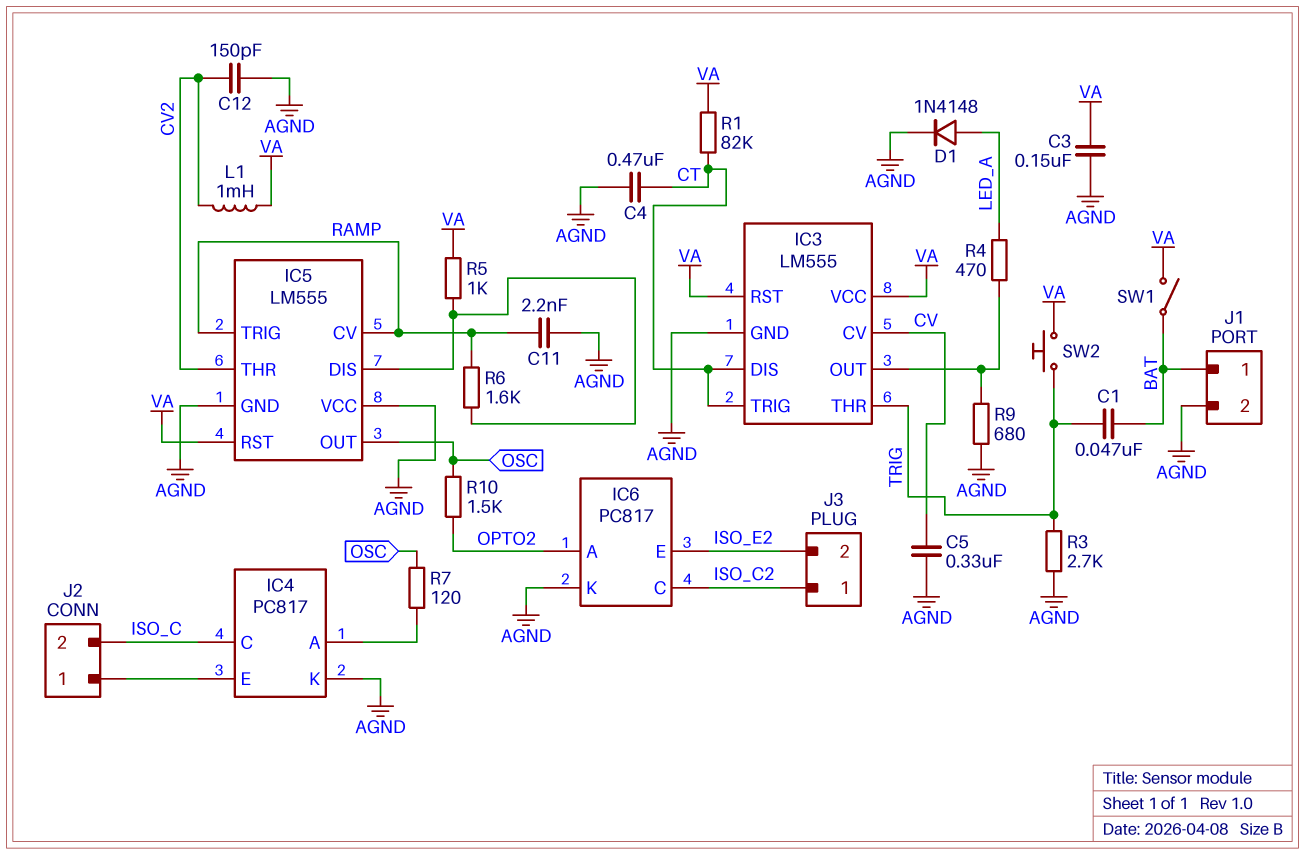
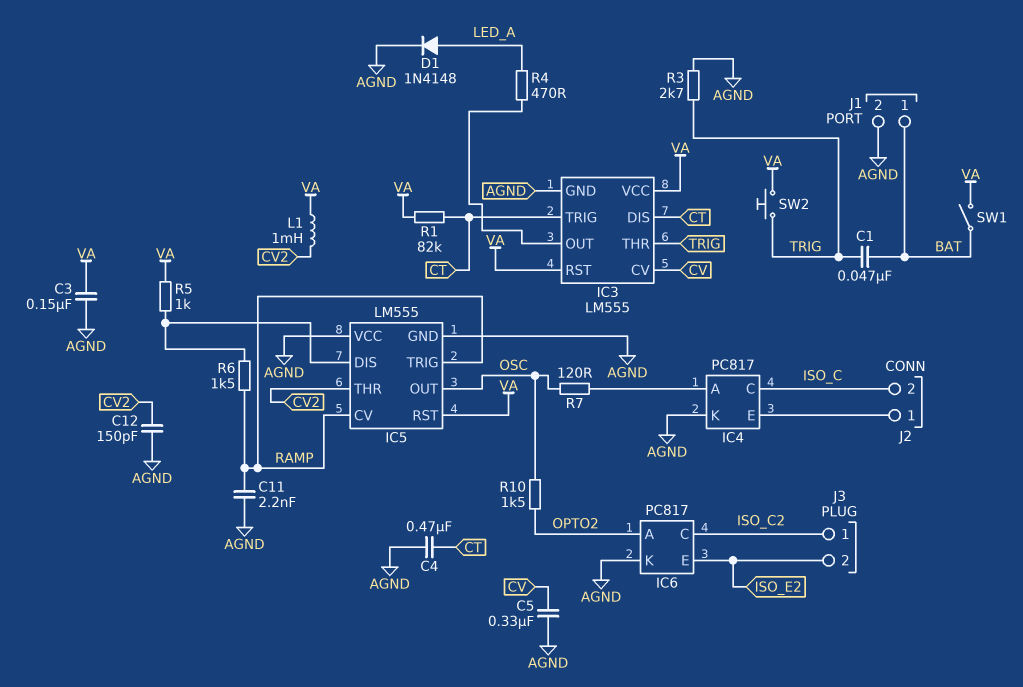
R6: 1.6k (IC5/DIS, RAMP) -> 1.5k (IC5/DIS, RAMP)
R9: 680 (AGND, IC3/OUT) -> none

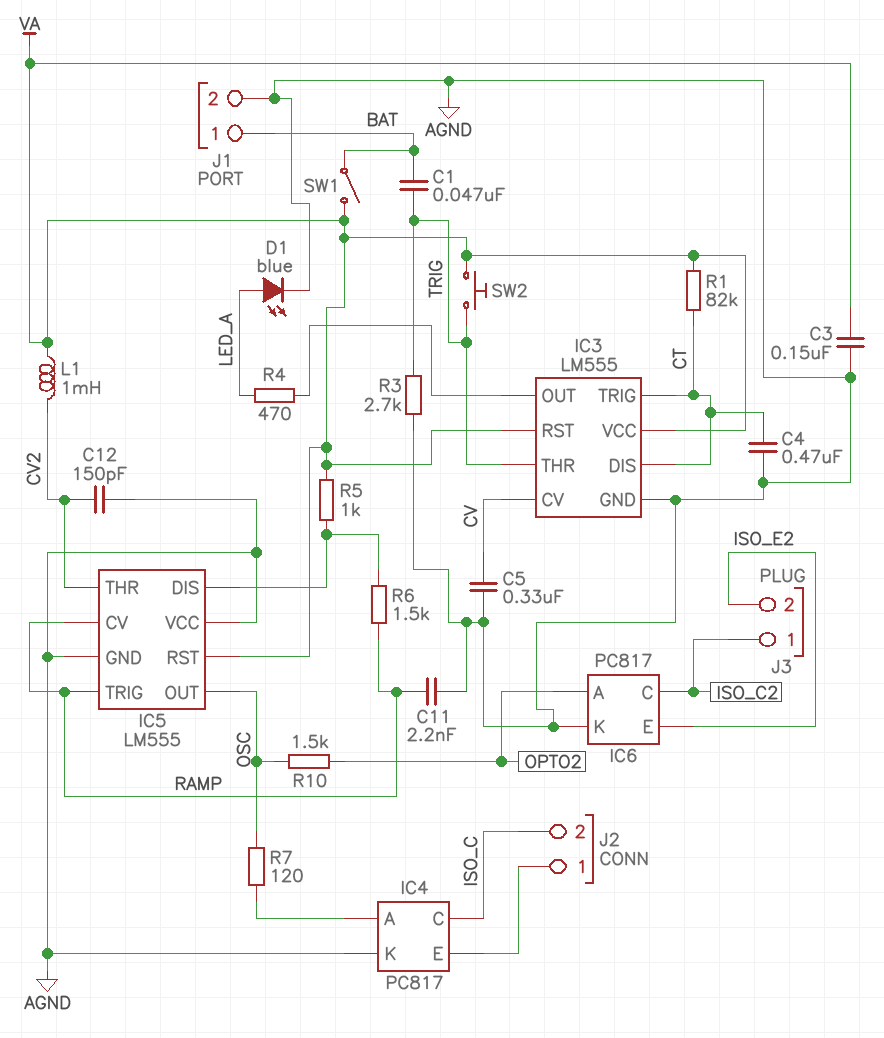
D1: diode 1N4148 (A LED_A, K AGND) -> LED blue (A LED_A, K AGND)

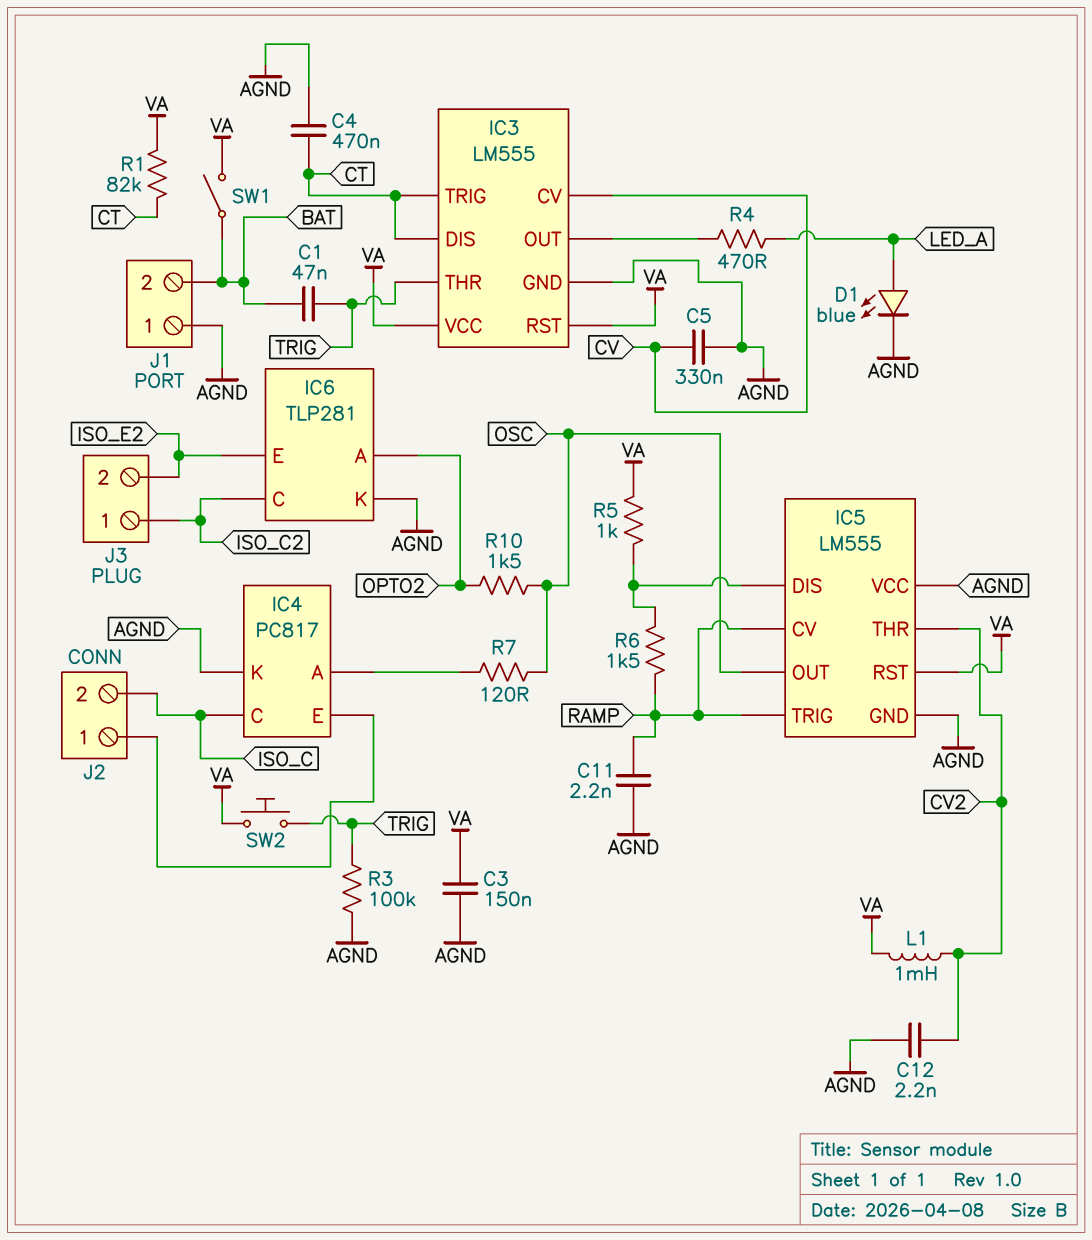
C12: 150pF (AGND, CV2) -> 2.2nF (AGND, CV2)
IC6: PC817 -> TLP281
J1 pin 1: BAT -> AGND
J1 pin 2: AGND -> BAT
R3: 2.7k (AGND, TRIG) -> 100k (AGND, TRIG)

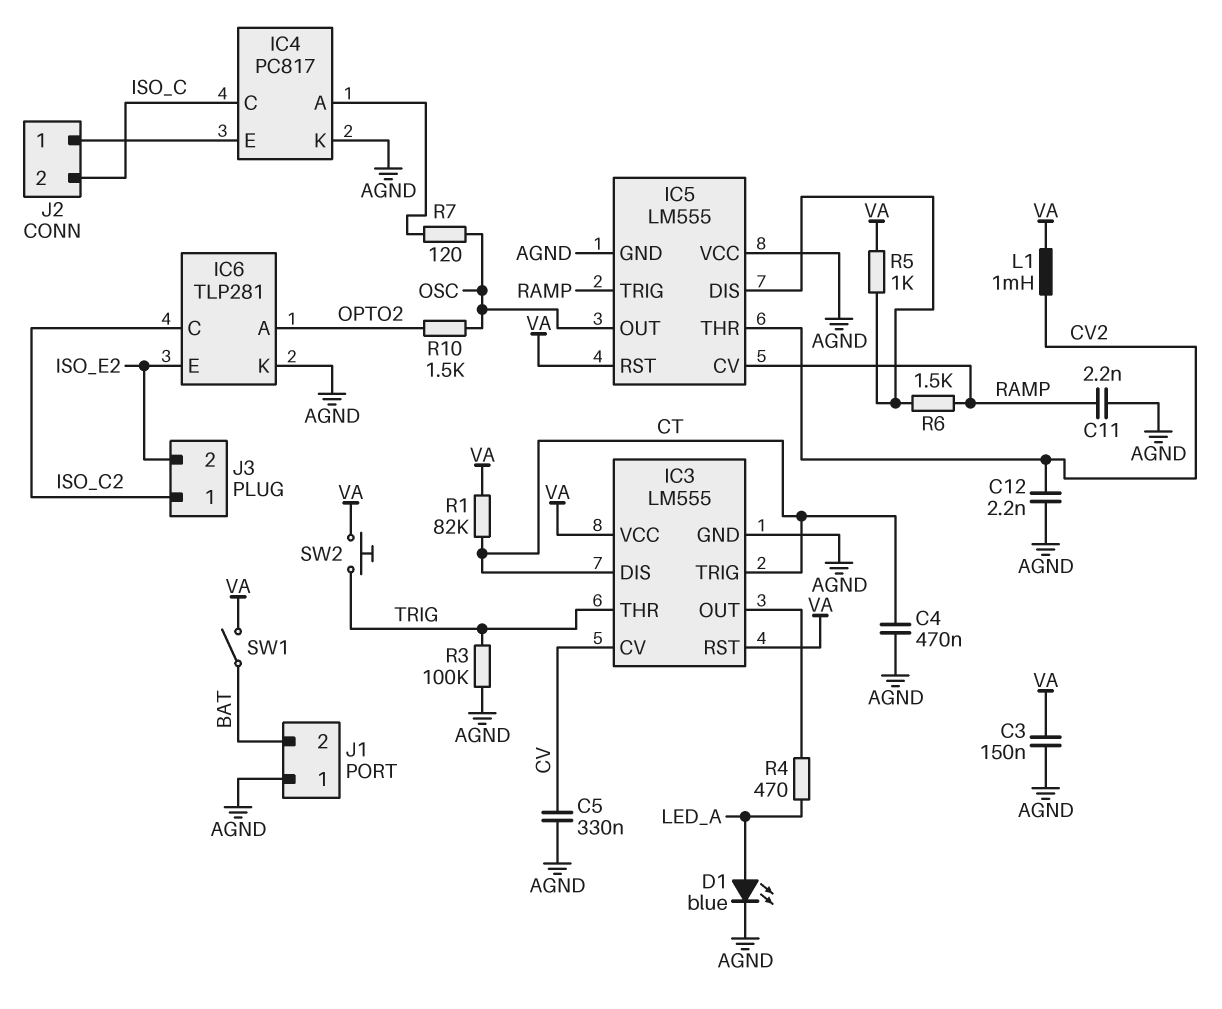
C1: 47nF (BAT, TRIG) -> none

